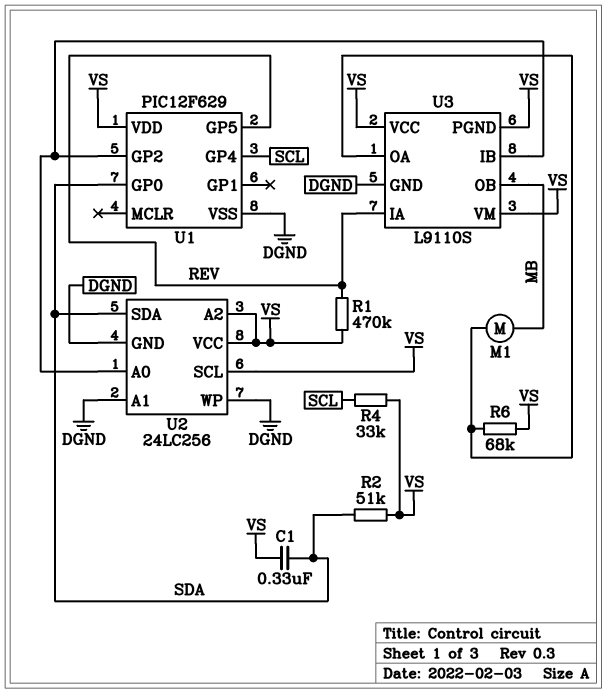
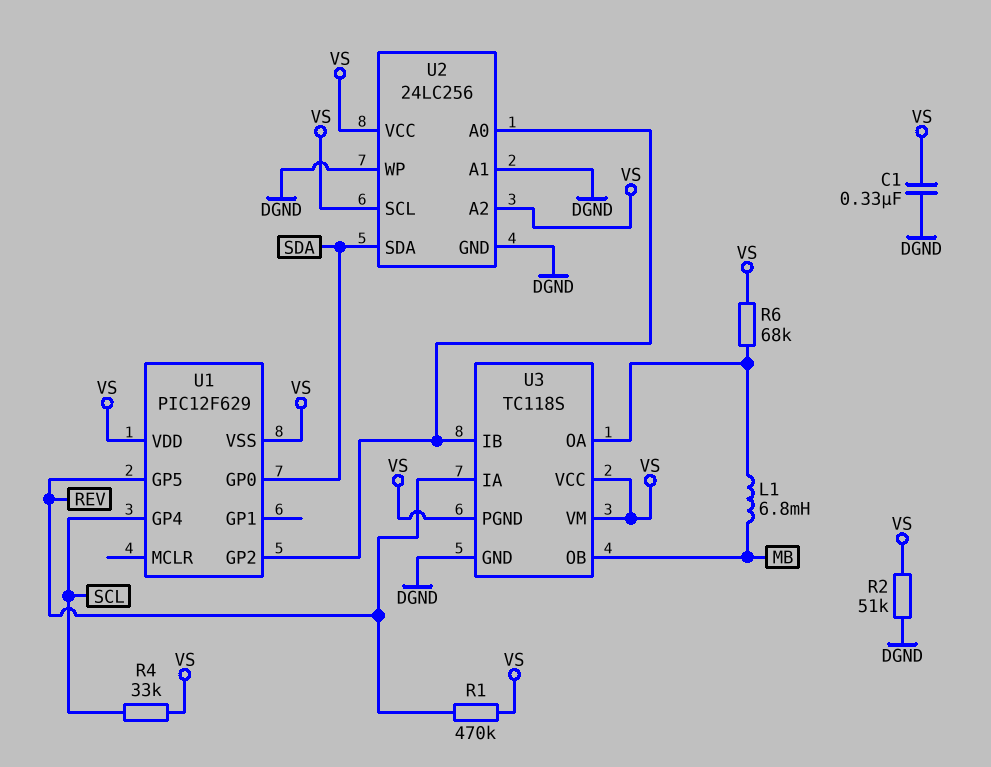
C1: 330nF (SDA, VS) -> 330nF (DGND, VS)
L1: none -> 6.8mH (MB, U3/OA)
M1: motor (MB, U3/OA) -> none
R2: 51k (SDA, VS) -> 51k (DGND, VS)
U1 pin VSS: DGND -> VS
U3: L9110S -> TC118S

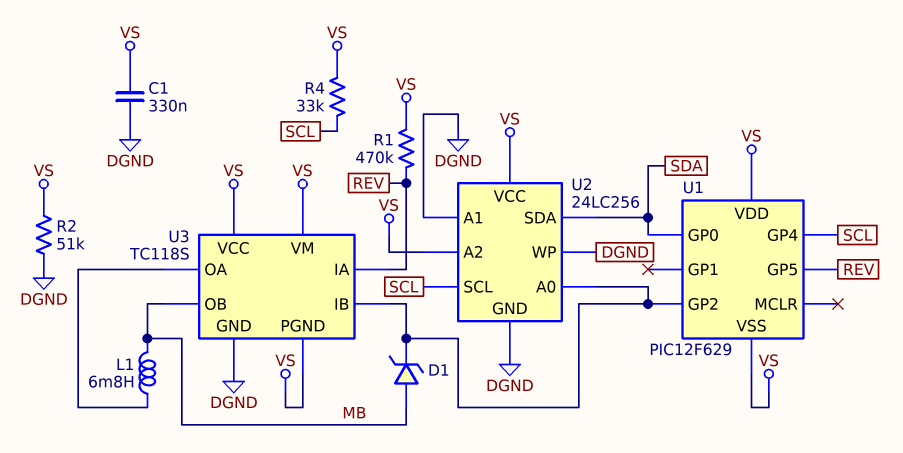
D1: none -> zener (A MB, K U1/GP2)
R6: 68k (U3/OA, VS) -> none
U2 pin SCL: VS -> SCL

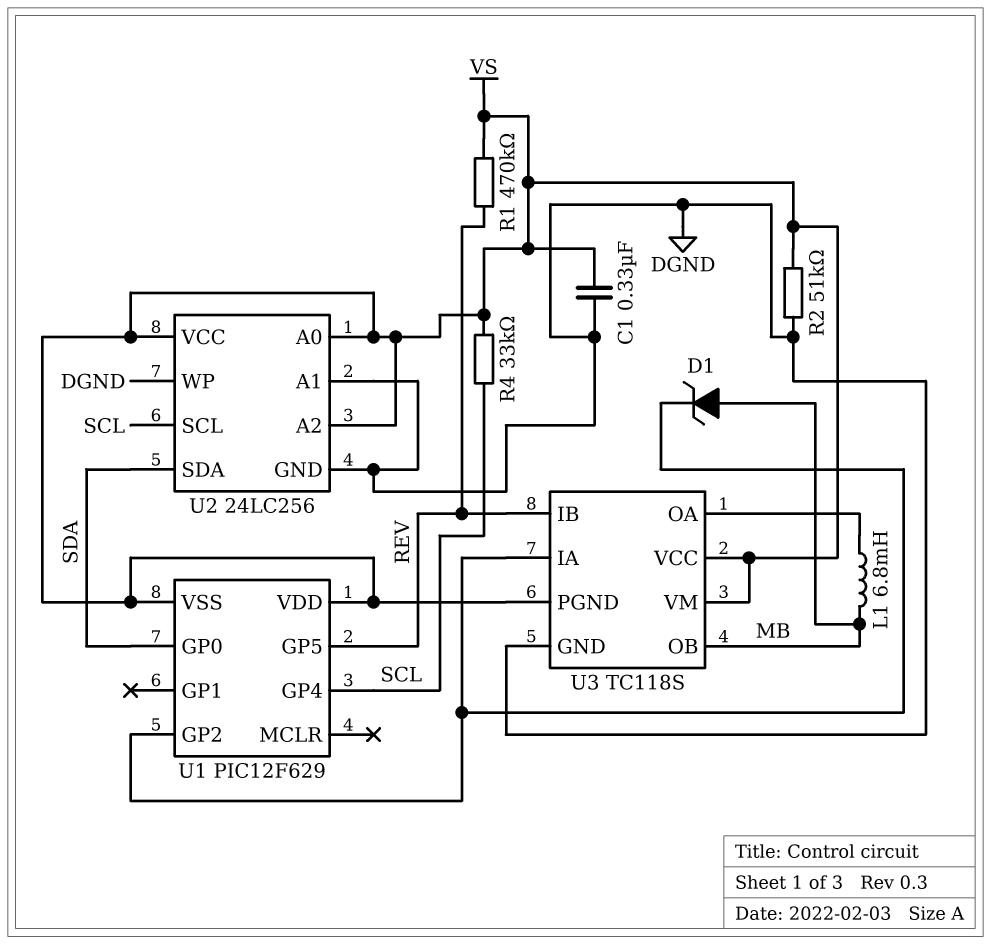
U2 pin A0: U1/GP2 -> VS
U3 pin IA: REV -> U1/GP2
U3 pin IB: U1/GP2 -> REV

